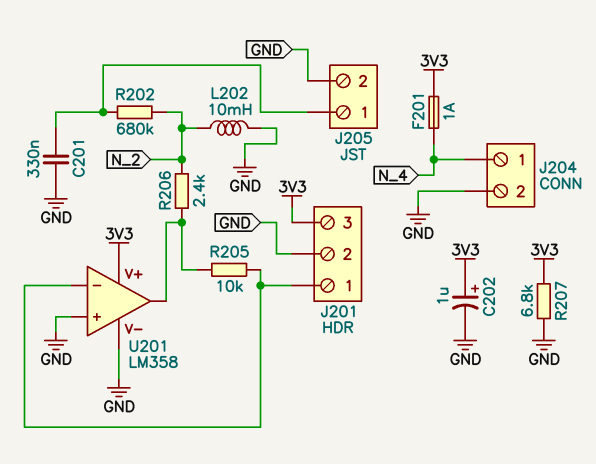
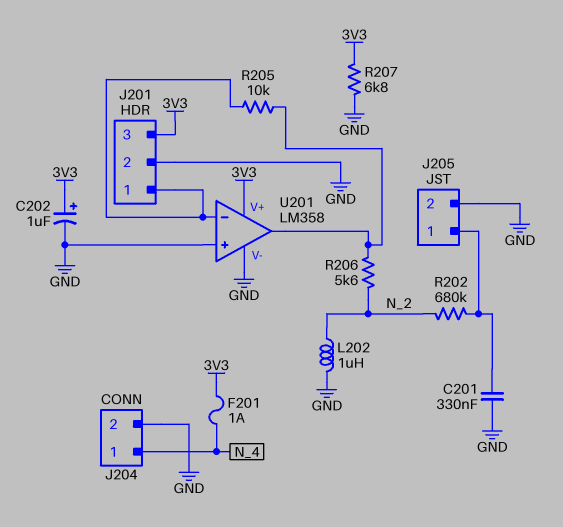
L202: 10mH (GND, N_2) -> 1uH (GND, N_2)
R206: 2.4k (N_2, U201/out) -> 5.6k (N_2, U201/out)

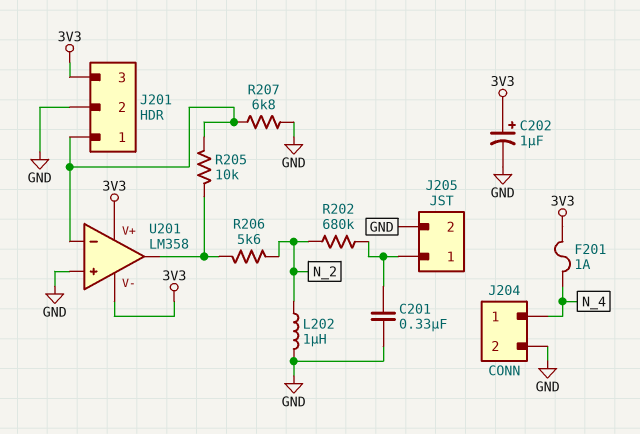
R207: 6.8k (3V3, GND) -> 6.8k (GND, J201/1)
U201 pin V-: GND -> 3V3

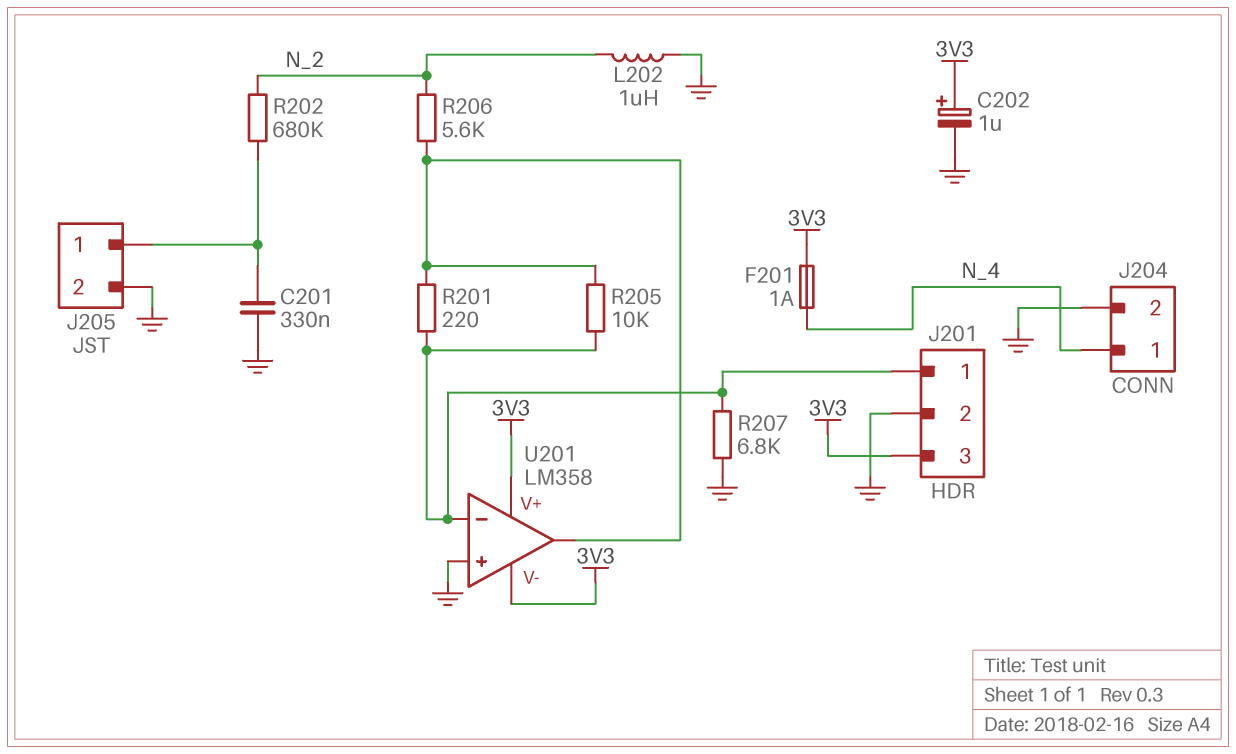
R201: none -> 220 (J201/1, U201/out)

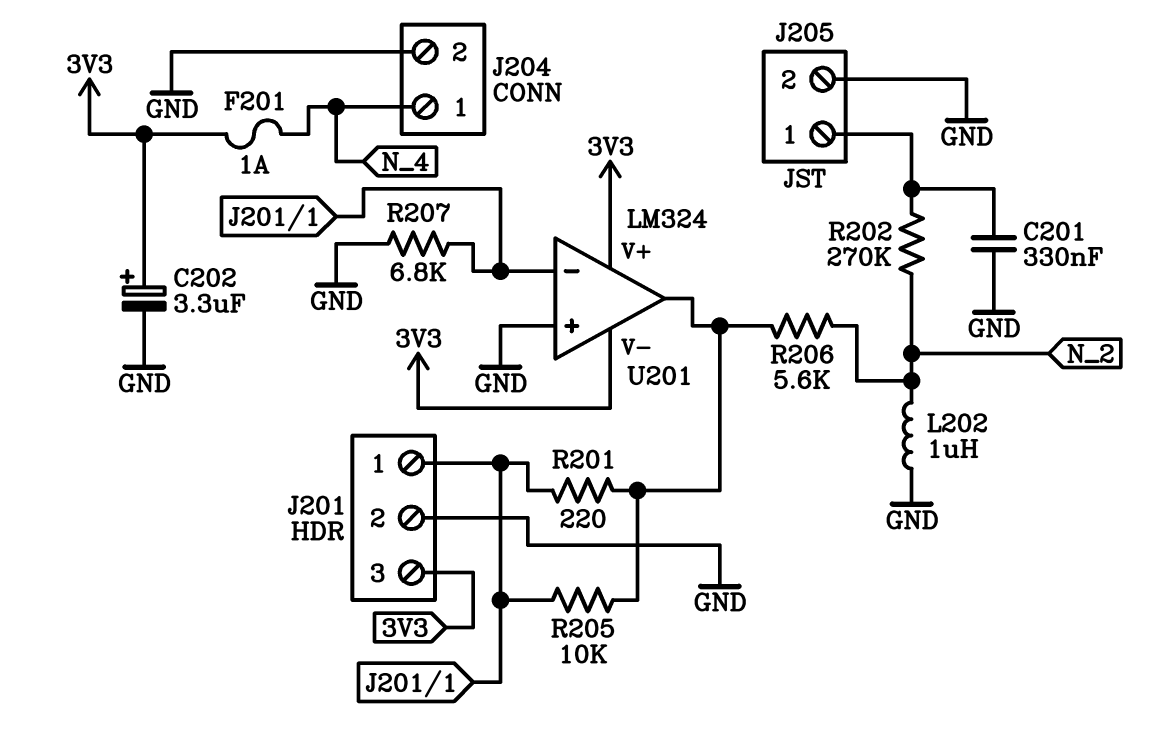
C202: 1uF (plus 3V3, minus GND) -> 3.3uF (plus 3V3, minus GND)
R202: 680k (J205/1, N_2) -> 270k (J205/1, N_2)
U201: LM358 -> LM324

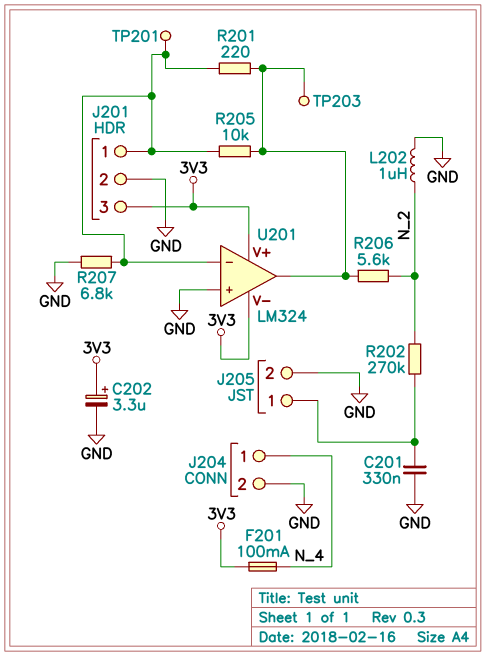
F201: 1A (3V3, N_4) -> 100mA (3V3, N_4)
TP201: none -> test point (J201/1)
TP203: none -> test point (U201/out)

